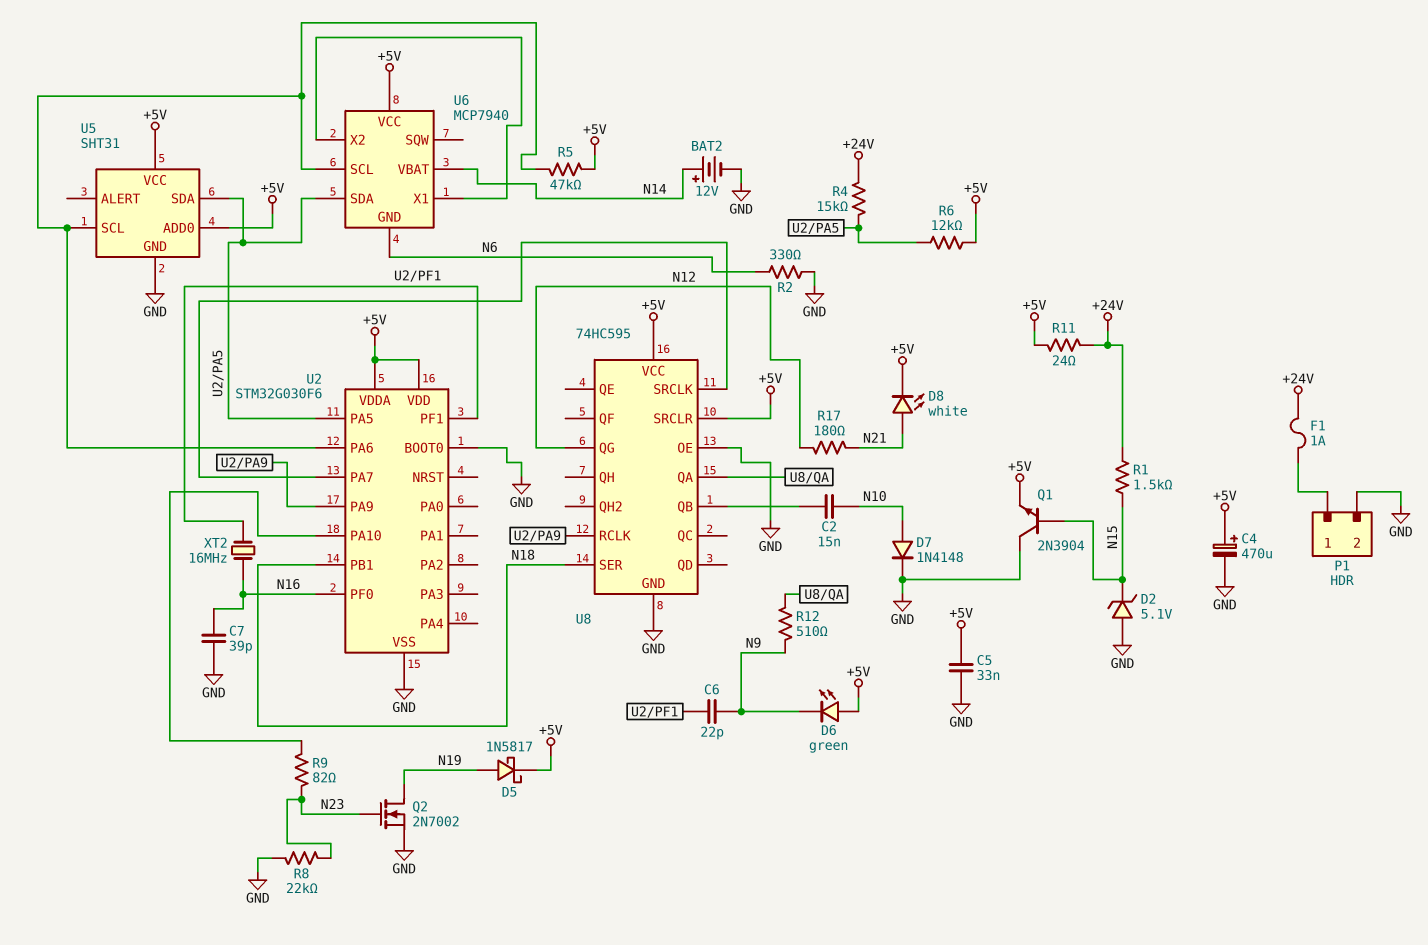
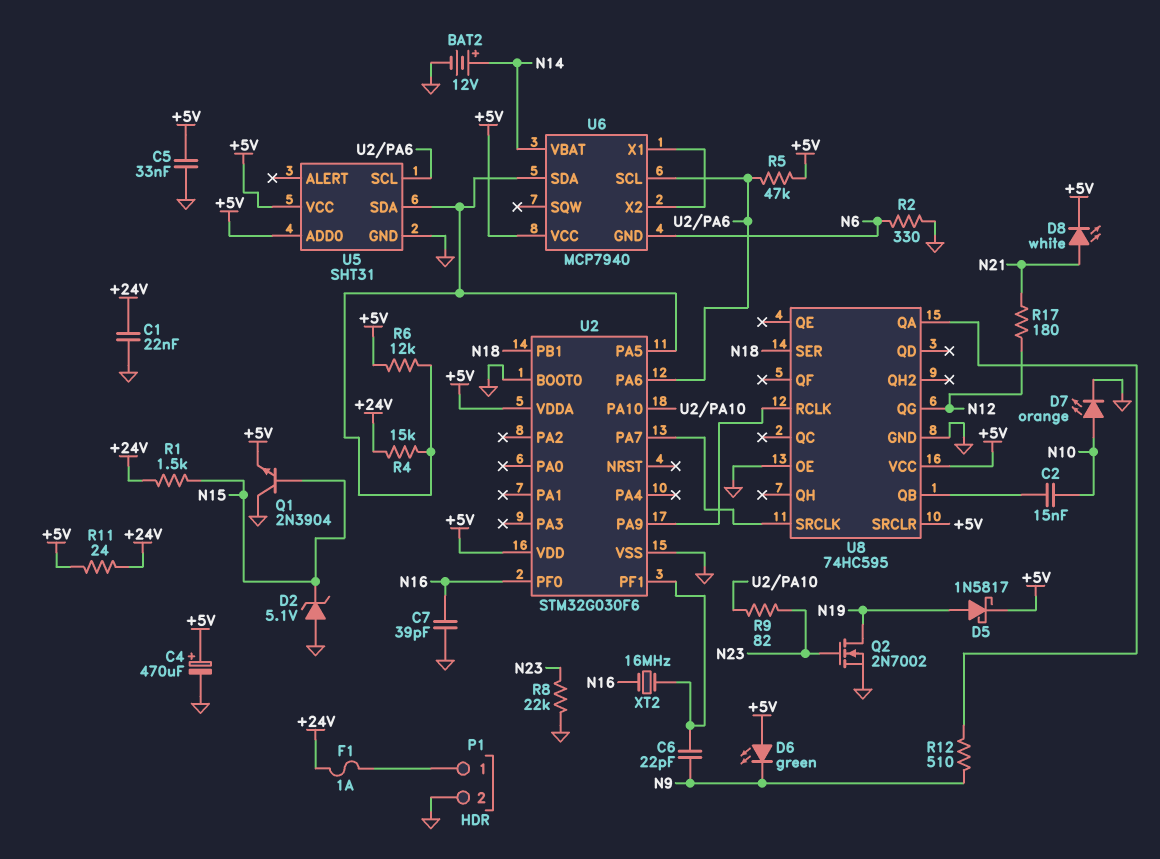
C1: none -> 22nF (+24V, GND)
D7: diode 1N4148 (A N10, K GND) -> LED orange (A N10, K GND)

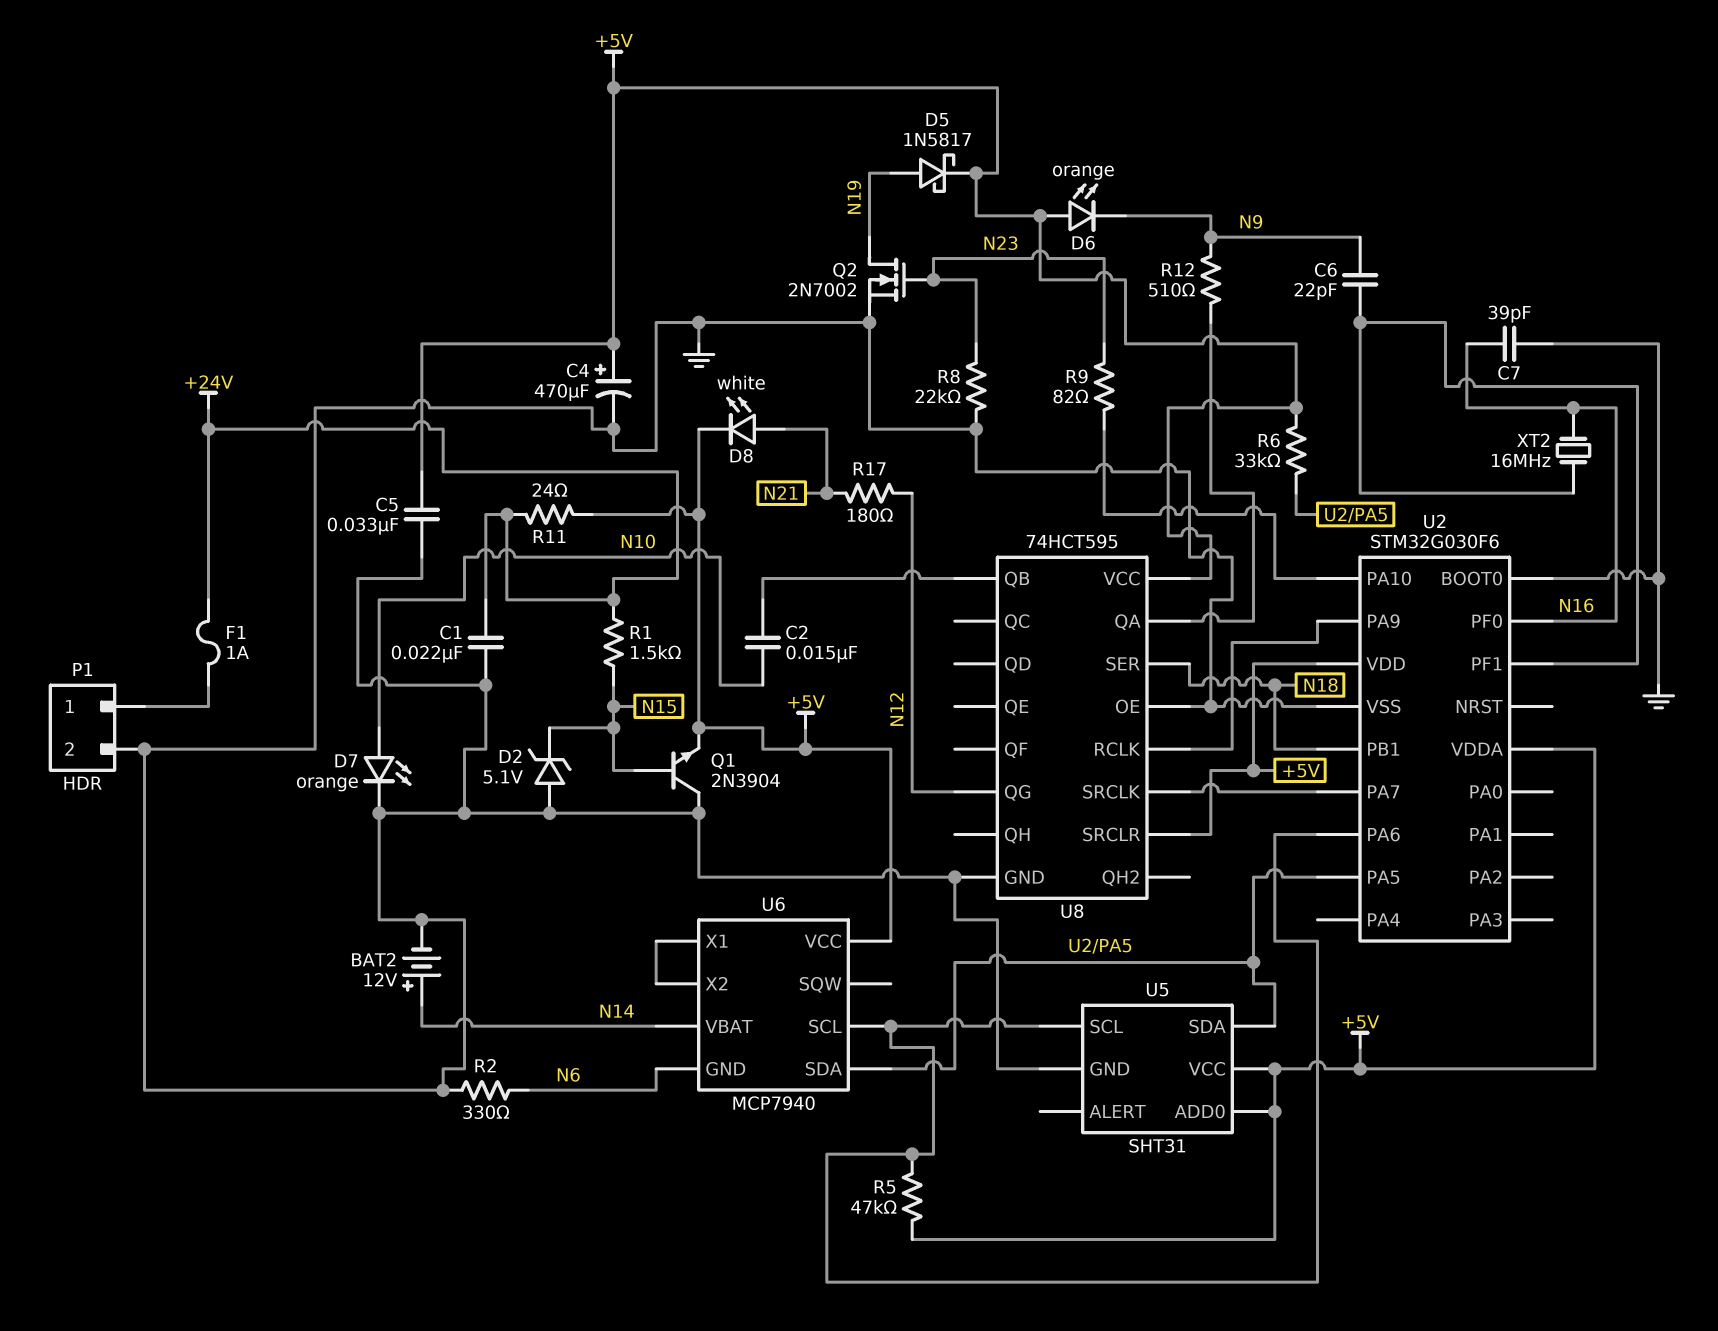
D6: LED green (A +5V, K N9) -> LED orange (A +5V, K N9)
R4: 15k (+24V, U2/PA5) -> none
R6: 12k (+5V, U2/PA5) -> 33k (+5V, U2/PA5)
U8: 74HC595 -> 74HCT595

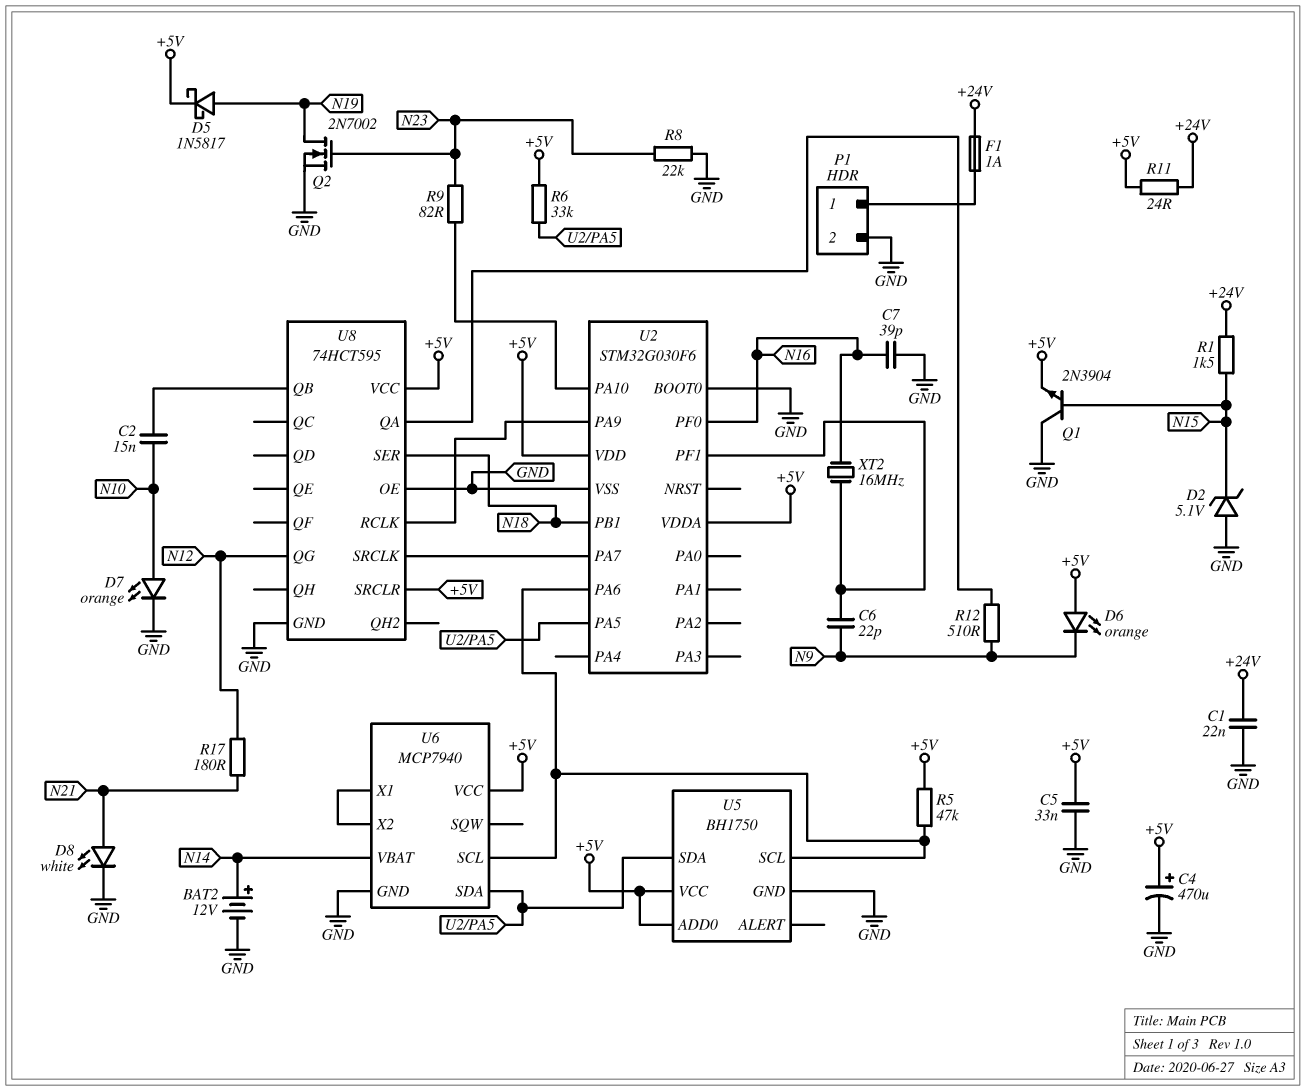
D8: LED white (A N21, K +5V) -> LED white (A N21, K GND)
R2: 330 (GND, N6) -> none
U5: SHT31 -> BH1750
U6 pin GND: N6 -> GND

